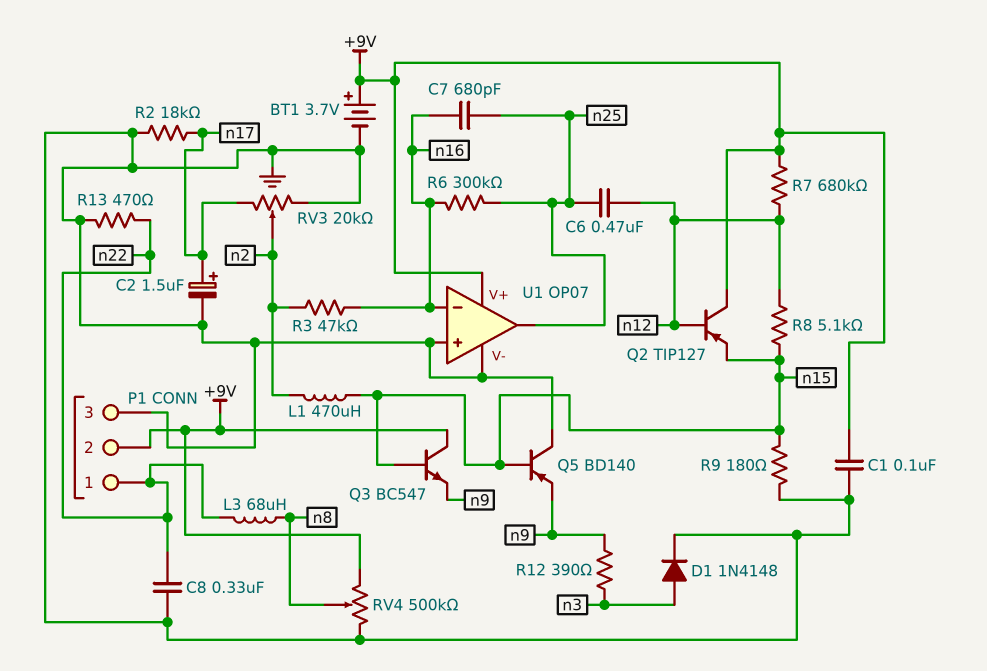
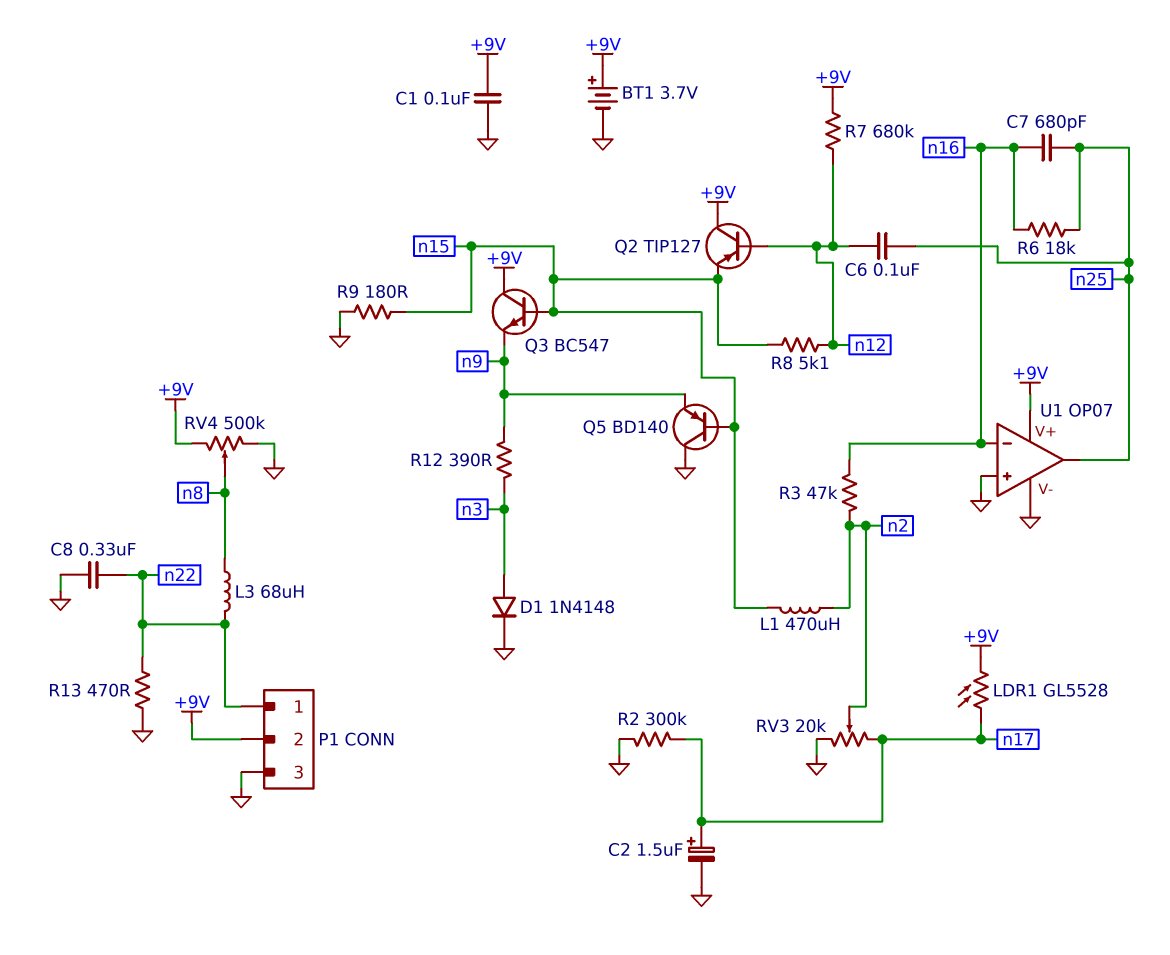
C6: 470nF (n12, n25) -> 100nF (n12, n25)
LDR1: none -> GL5528 (+9V, n17)
R2: 18k (GND, n17) -> 300k (GND, n17)
R6: 300k (n16, n25) -> 18k (n16, n25)

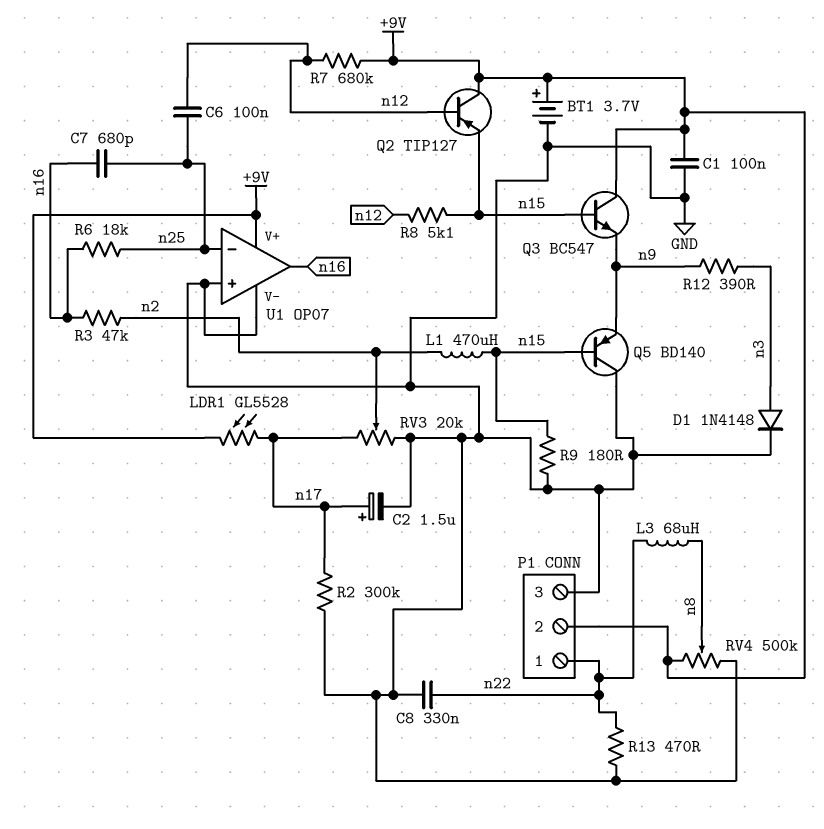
U1 pin in-: n16 -> n25
U1 pin out: n25 -> n16

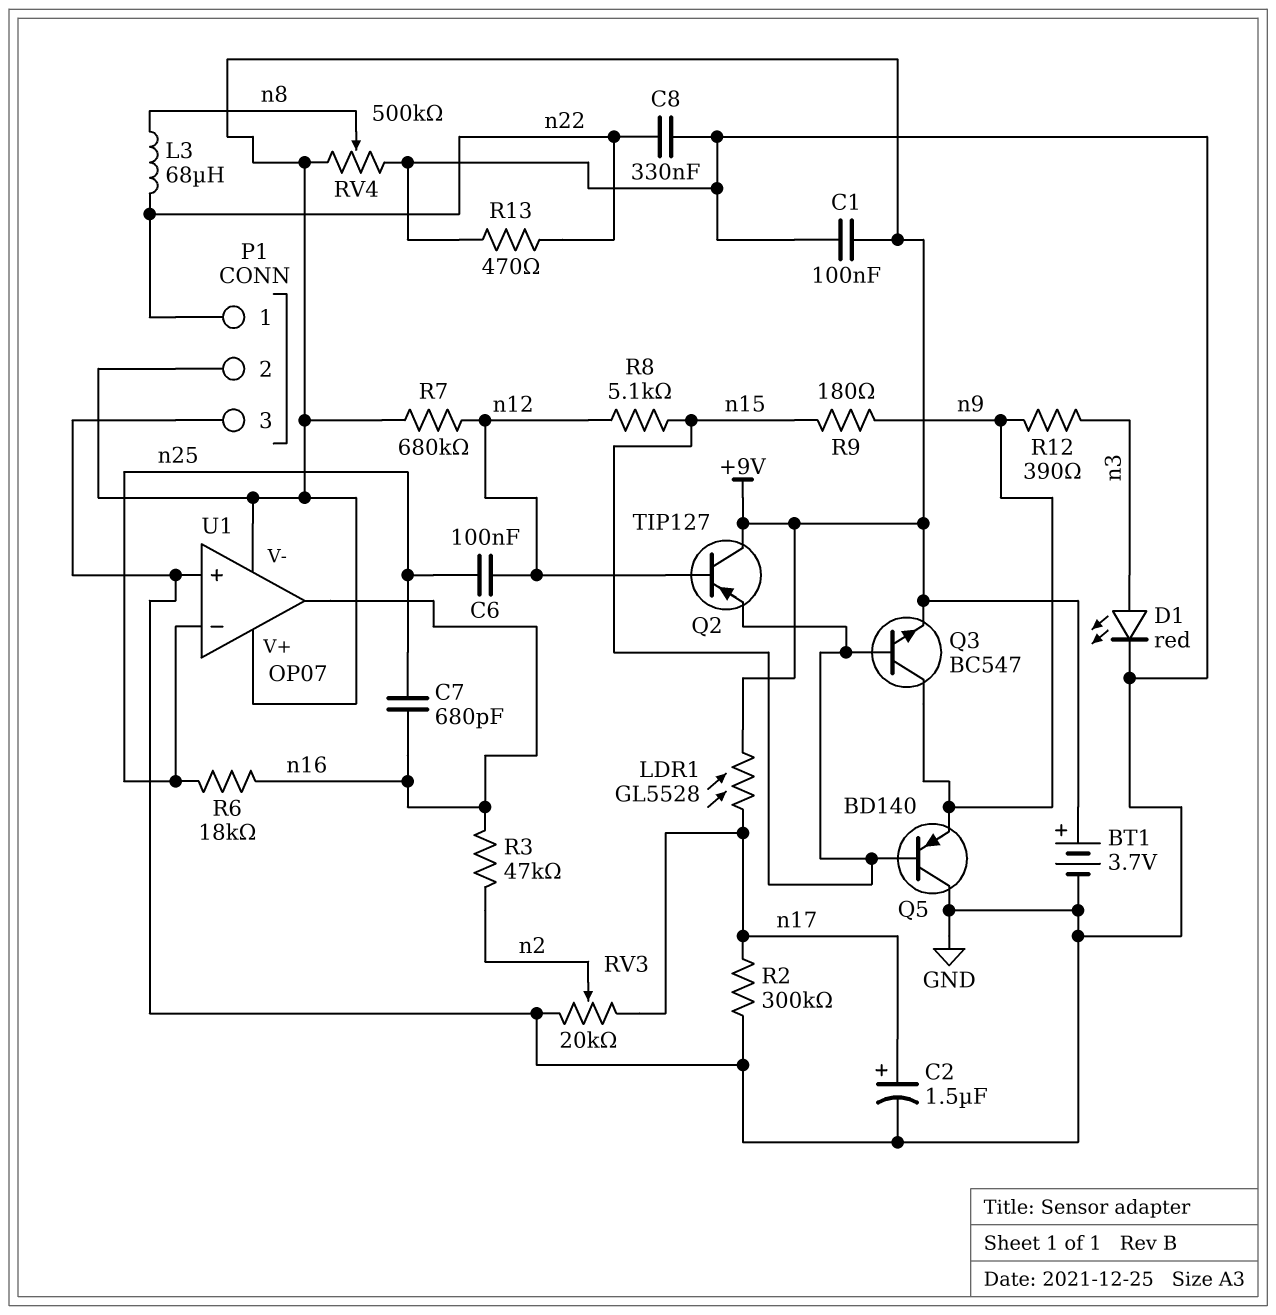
D1: diode 1N4148 (A n3, K GND) -> LED red (A n3, K GND)
L1: 470uH (n2, n15) -> none
Q3: NPN BC547 (B n15, C +9V, E n9) -> NPN BC547 (B n15, C n9, E +9V)
R9: 180 (GND, n15) -> 180 (n9, n15)
U1 pin V-: GND -> +9V

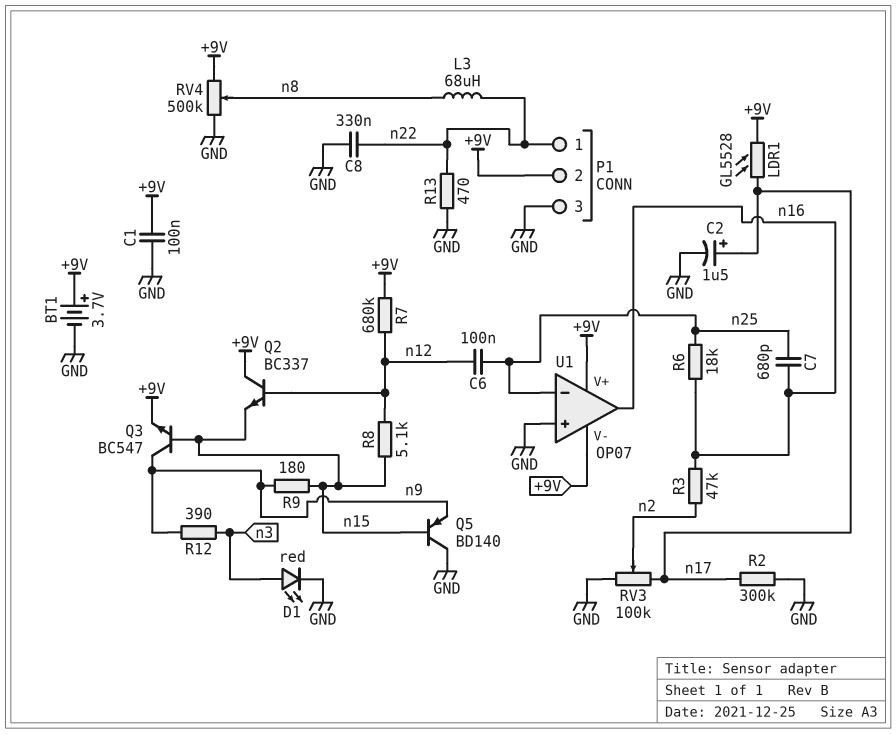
Q2: PNP TIP127 (B n12, C +9V, E n15) -> NPN BC337 (B n12, C +9V, E n15)
RV3: 20k (GND, n17, wiper n2) -> 100k (GND, n17, wiper n2)

